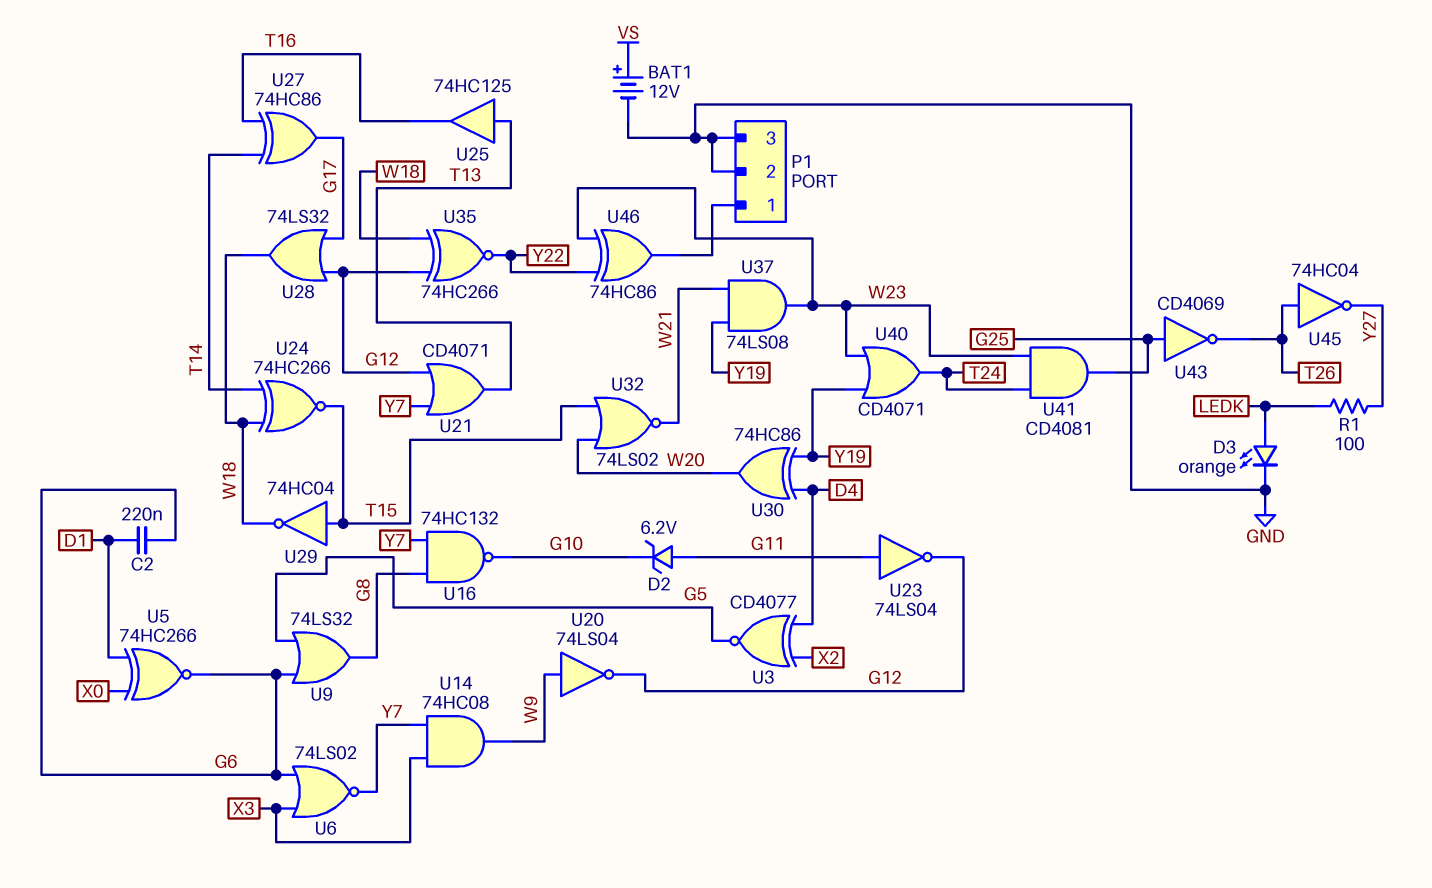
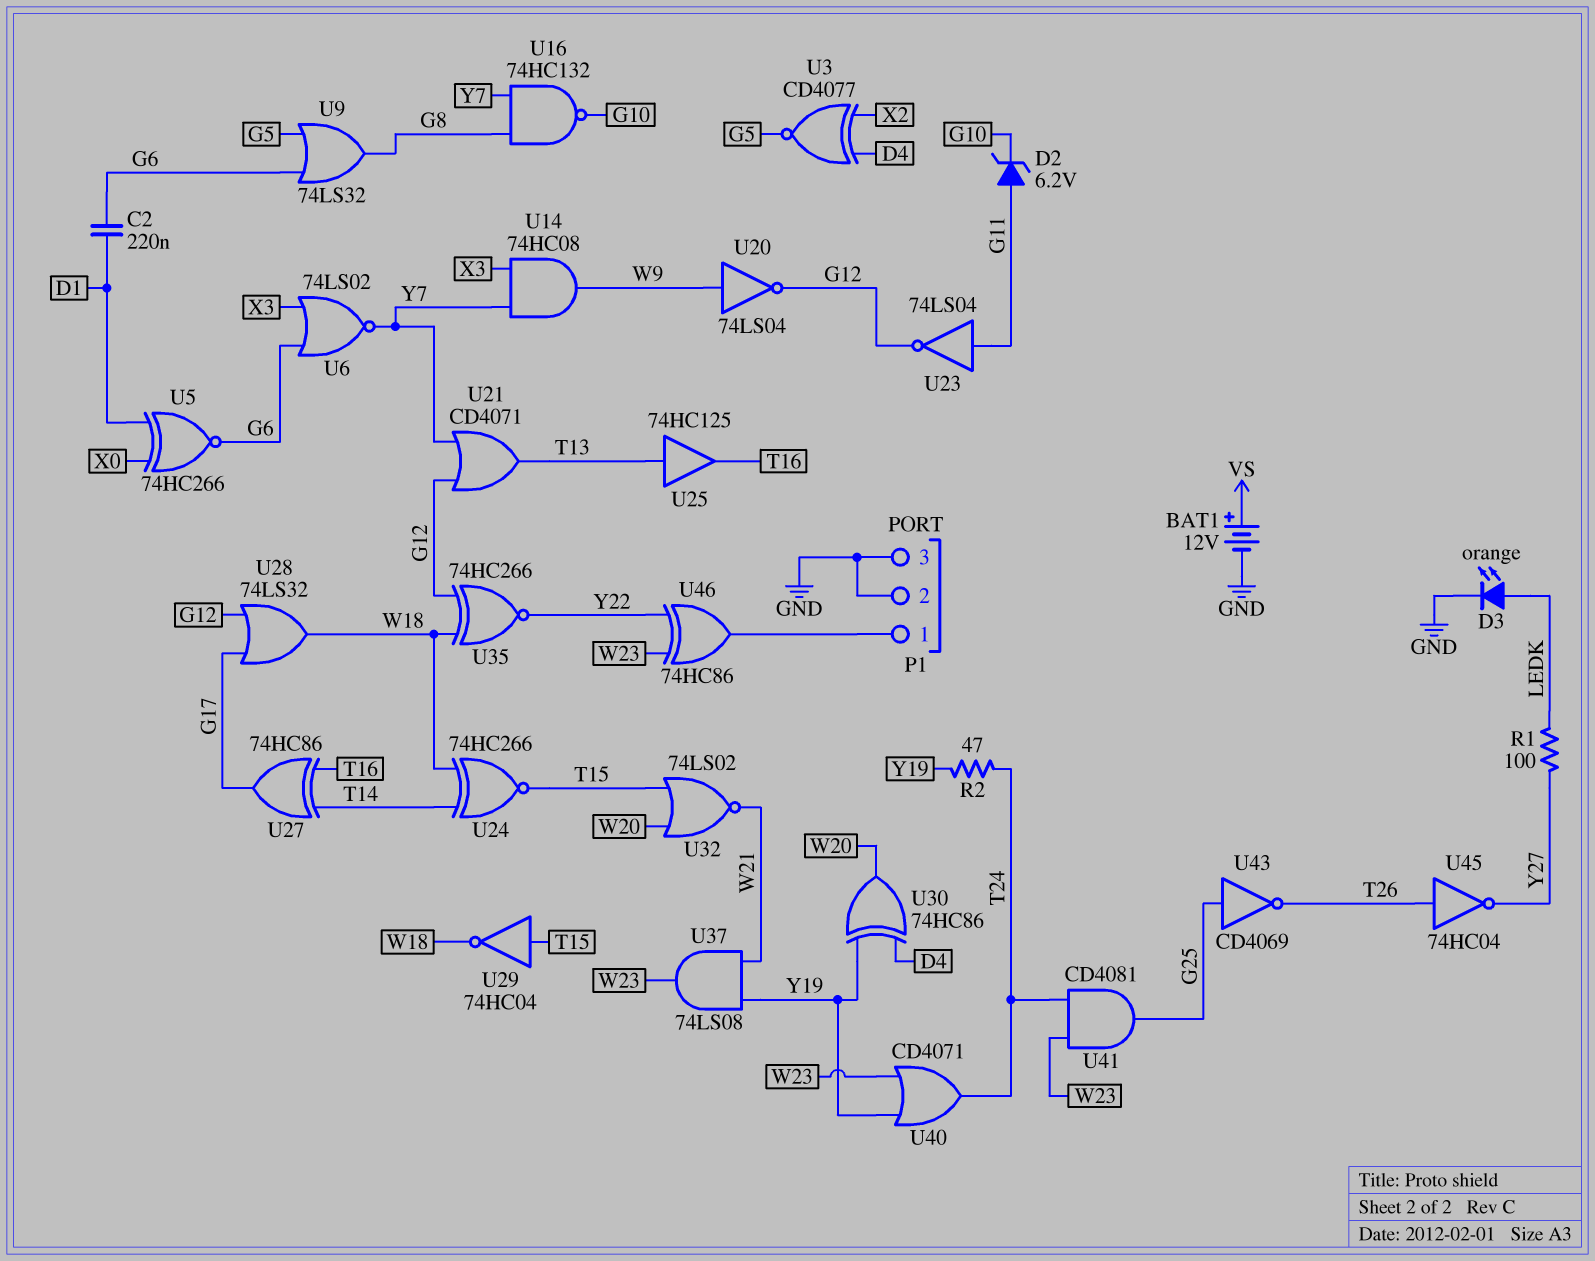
R2: none -> 47 (T24, Y19)

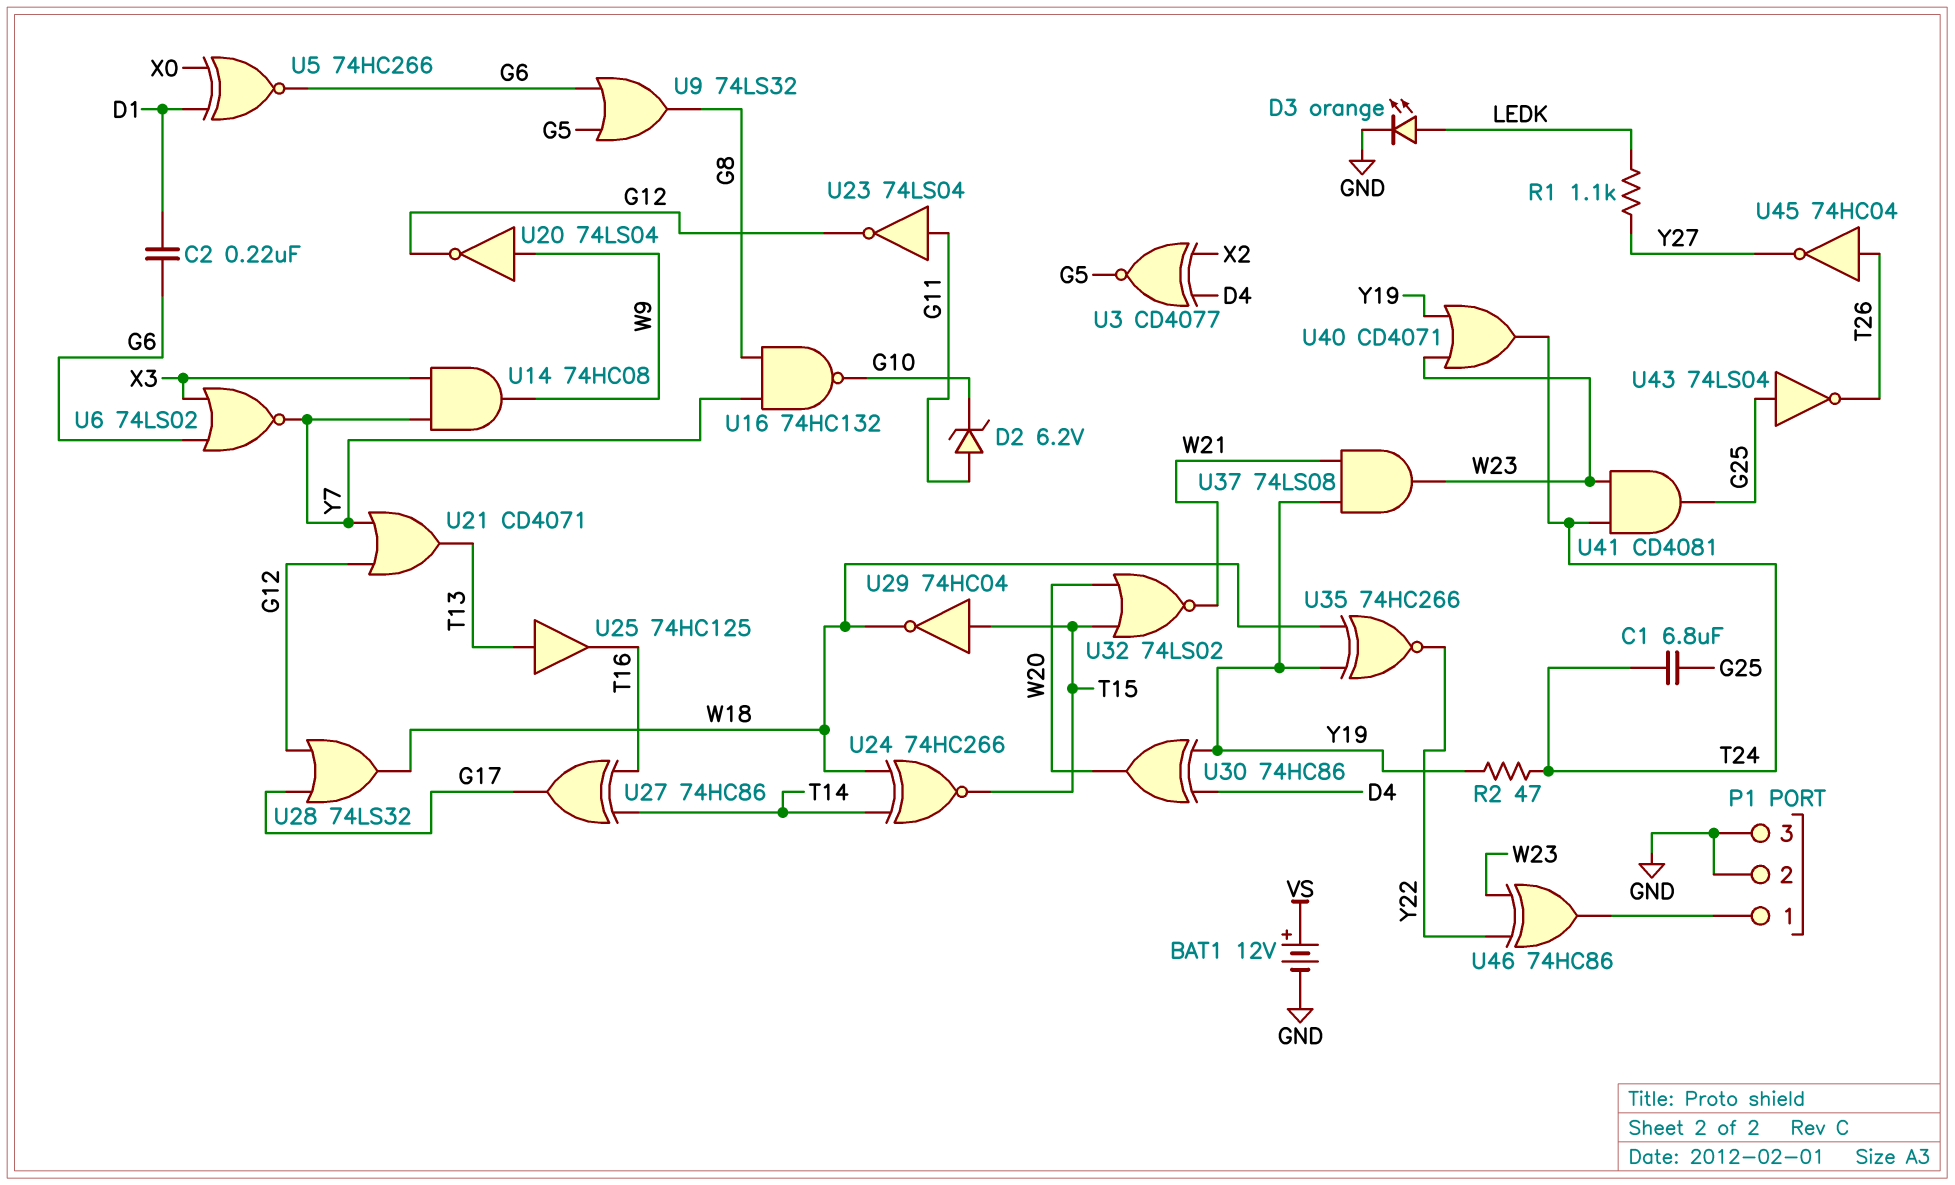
C1: none -> 6.8uF (G25, T24)
R1: 100 (LEDK, Y27) -> 1.1k (LEDK, Y27)
U35: XNOR 74HC266 (in G12, in W18, out Y22) -> XNOR 74HC266 (in W18, in Y19, out Y22)
U43: NOT CD4069 (in G25, out T26) -> NOT 74LS04 (in G25, out T26)

